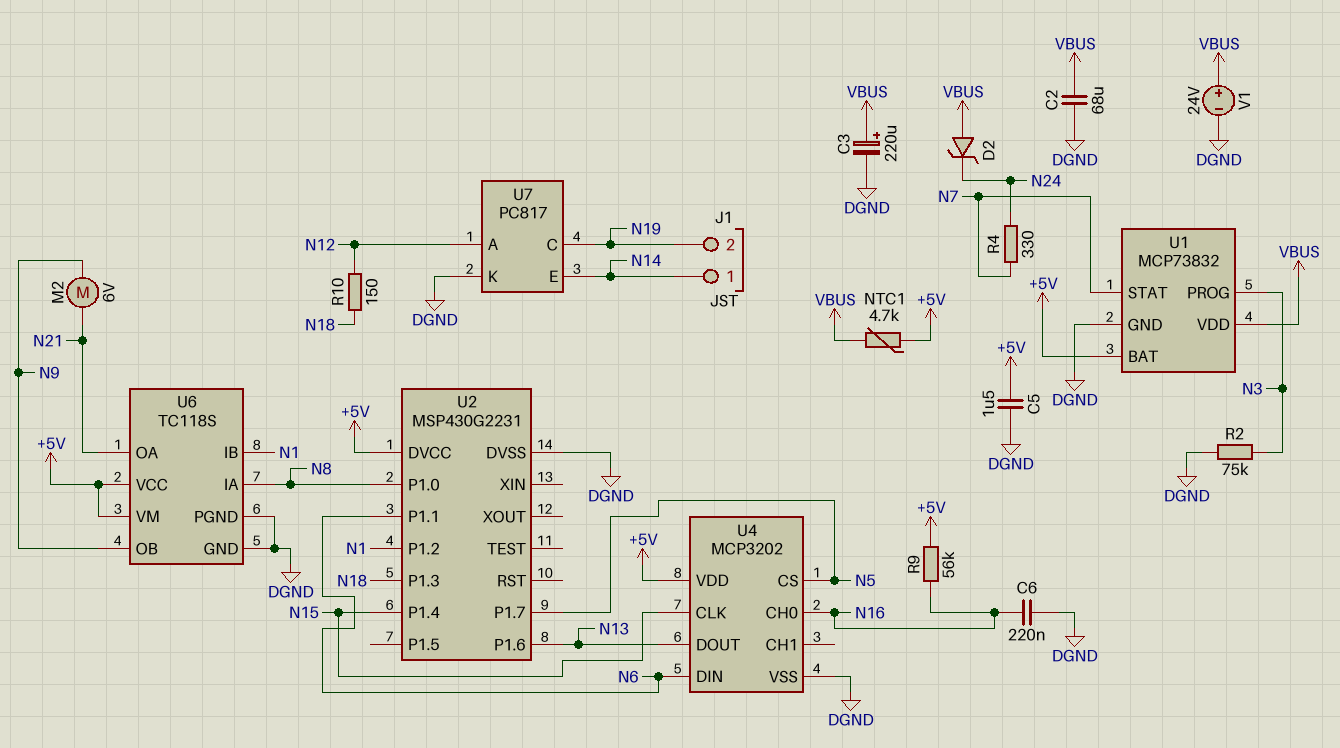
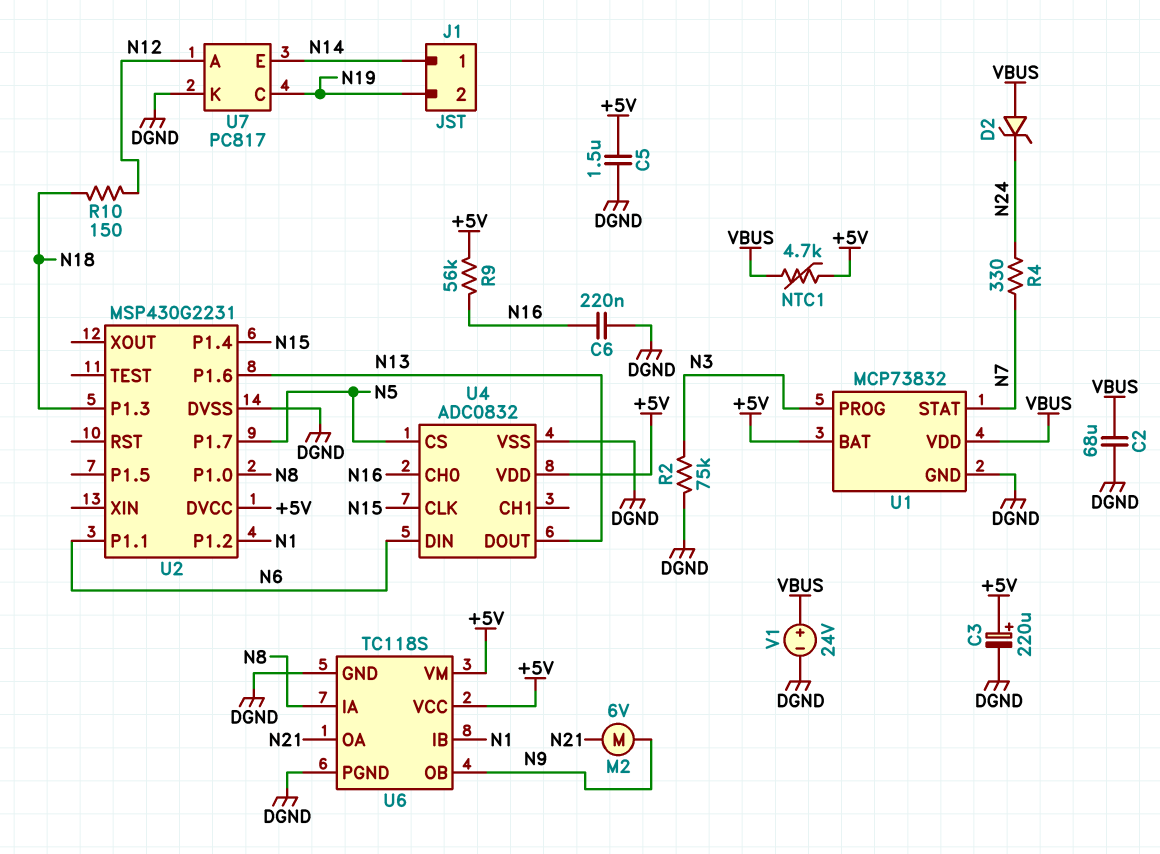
C3: 220uF (plus VBUS, minus DGND) -> 220uF (plus +5V, minus DGND)
U4: MCP3202 -> ADC0832

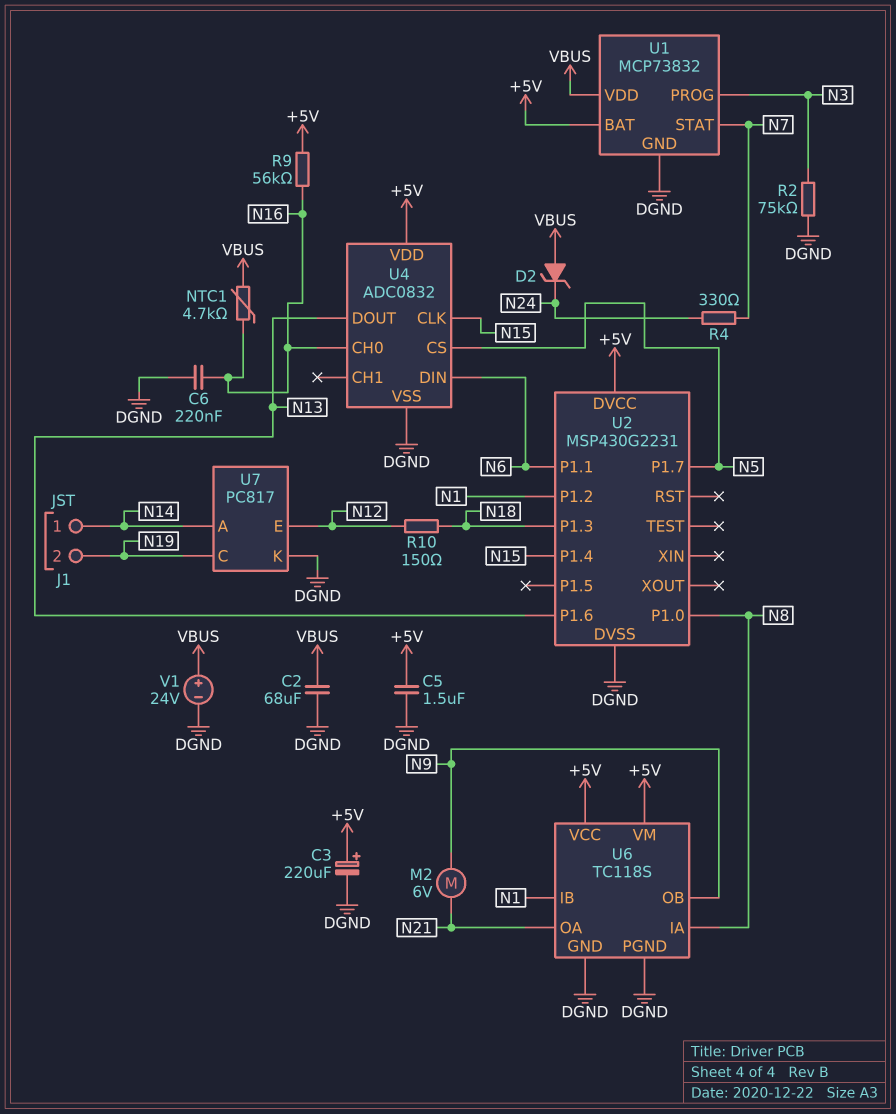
NTC1: 4.7k (+5V, VBUS) -> 4.7k (N16, VBUS)
U7 pin A: N12 -> N14
U7 pin E: N14 -> N12

